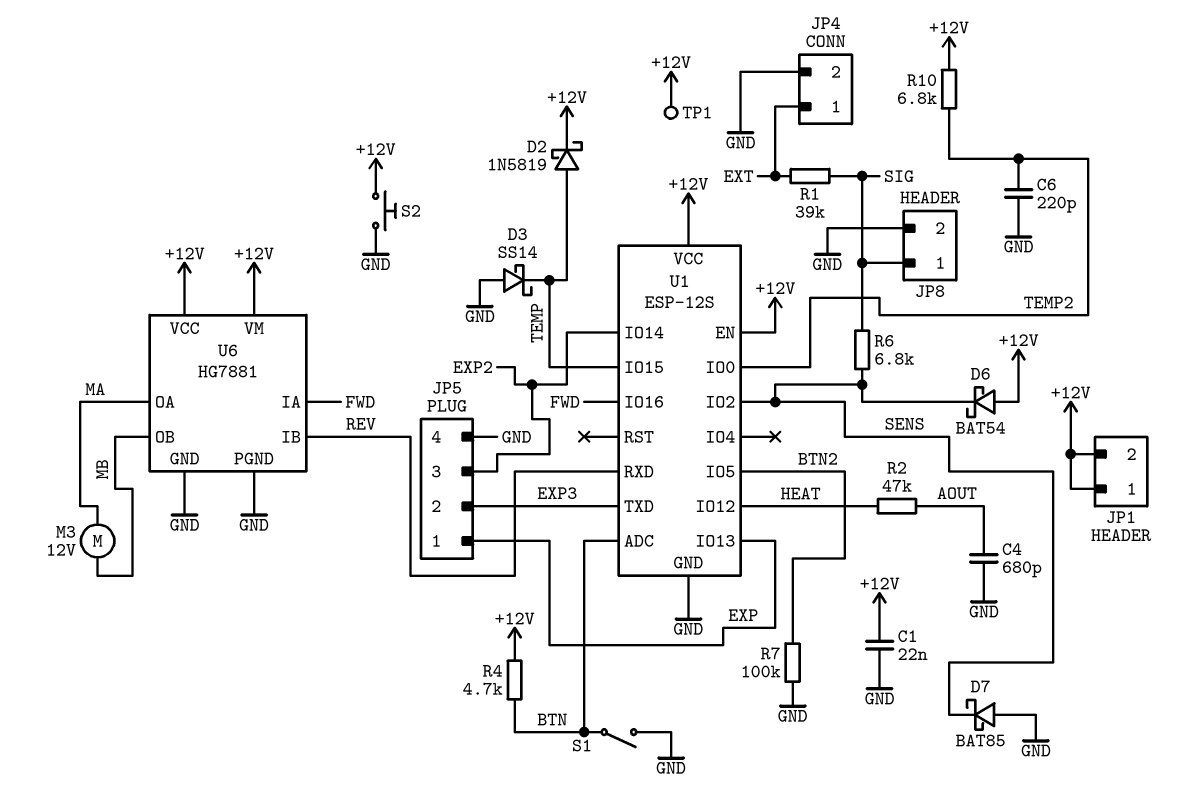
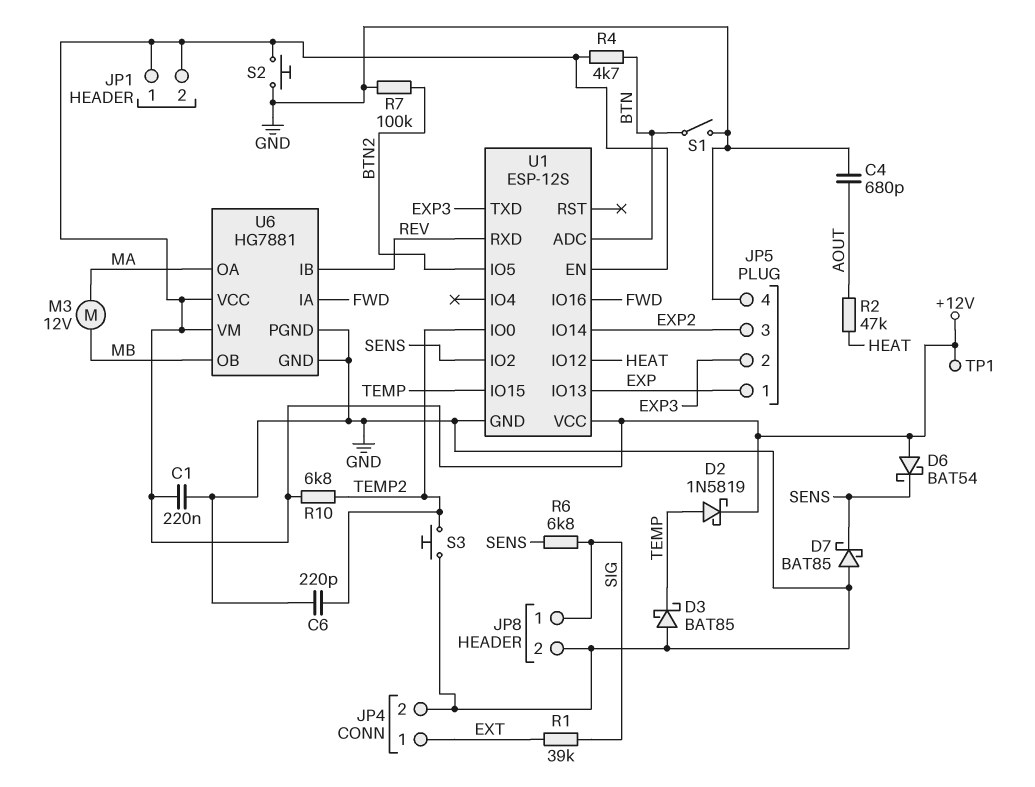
C1: 22nF (+12V, GND) -> 220nF (+12V, GND)
D3: schottky SS14 (A GND, K TEMP) -> schottky BAT85 (A GND, K TEMP)
S3: none -> button (GND, TEMP2)

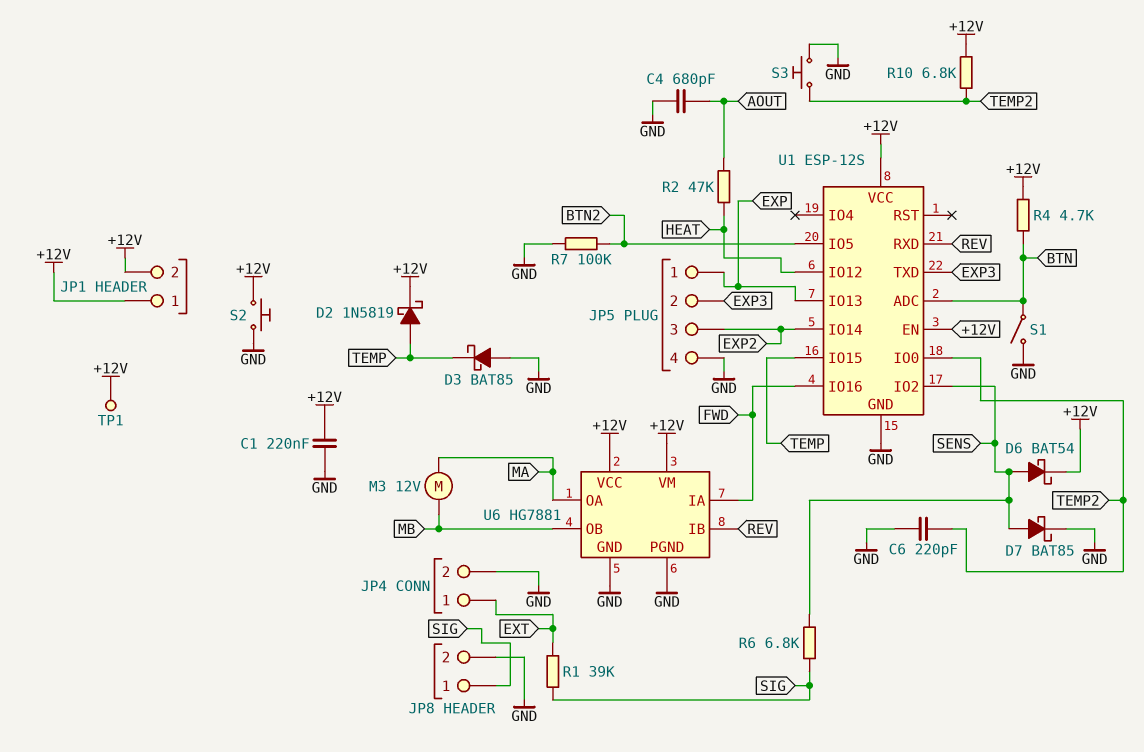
D6: schottky BAT54 (A +12V, K SENS) -> schottky BAT54 (A SENS, K +12V)
D7: schottky BAT85 (A GND, K SENS) -> schottky BAT85 (A SENS, K GND)

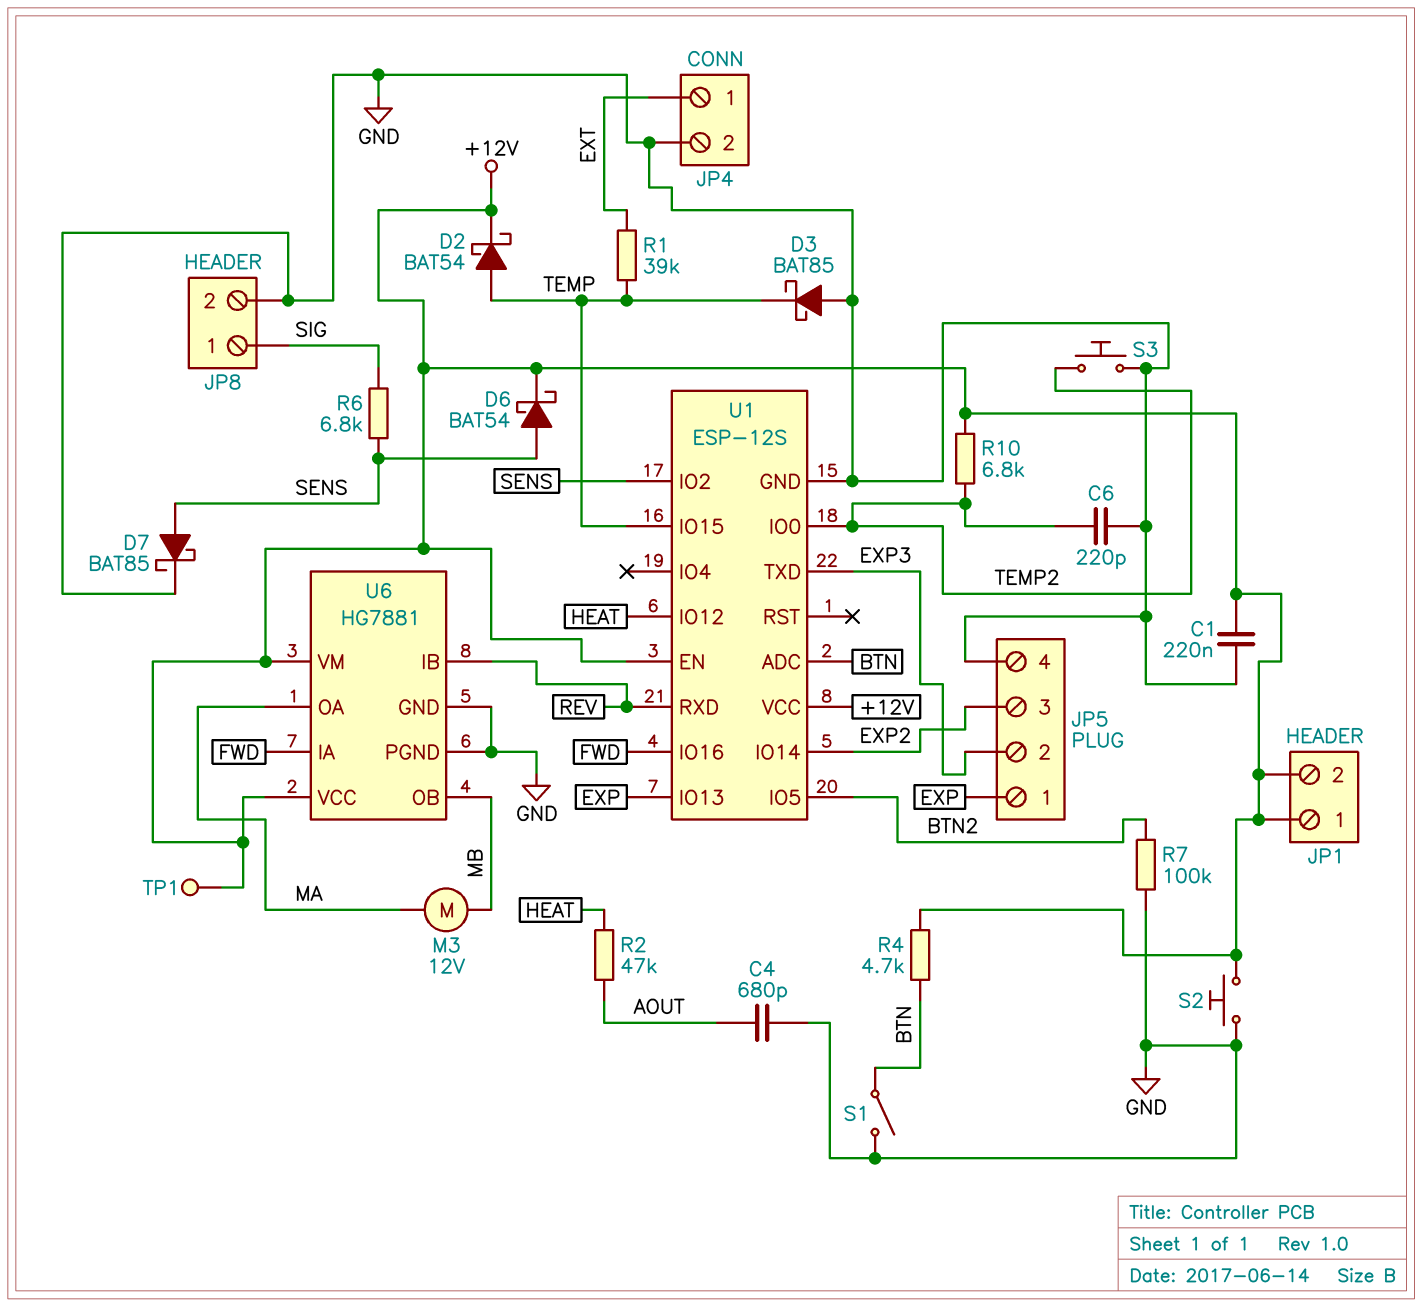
D2: schottky 1N5819 (A TEMP, K +12V) -> schottky BAT54 (A TEMP, K +12V)
R1: 39k (EXT, SIG) -> 39k (EXT, TEMP)

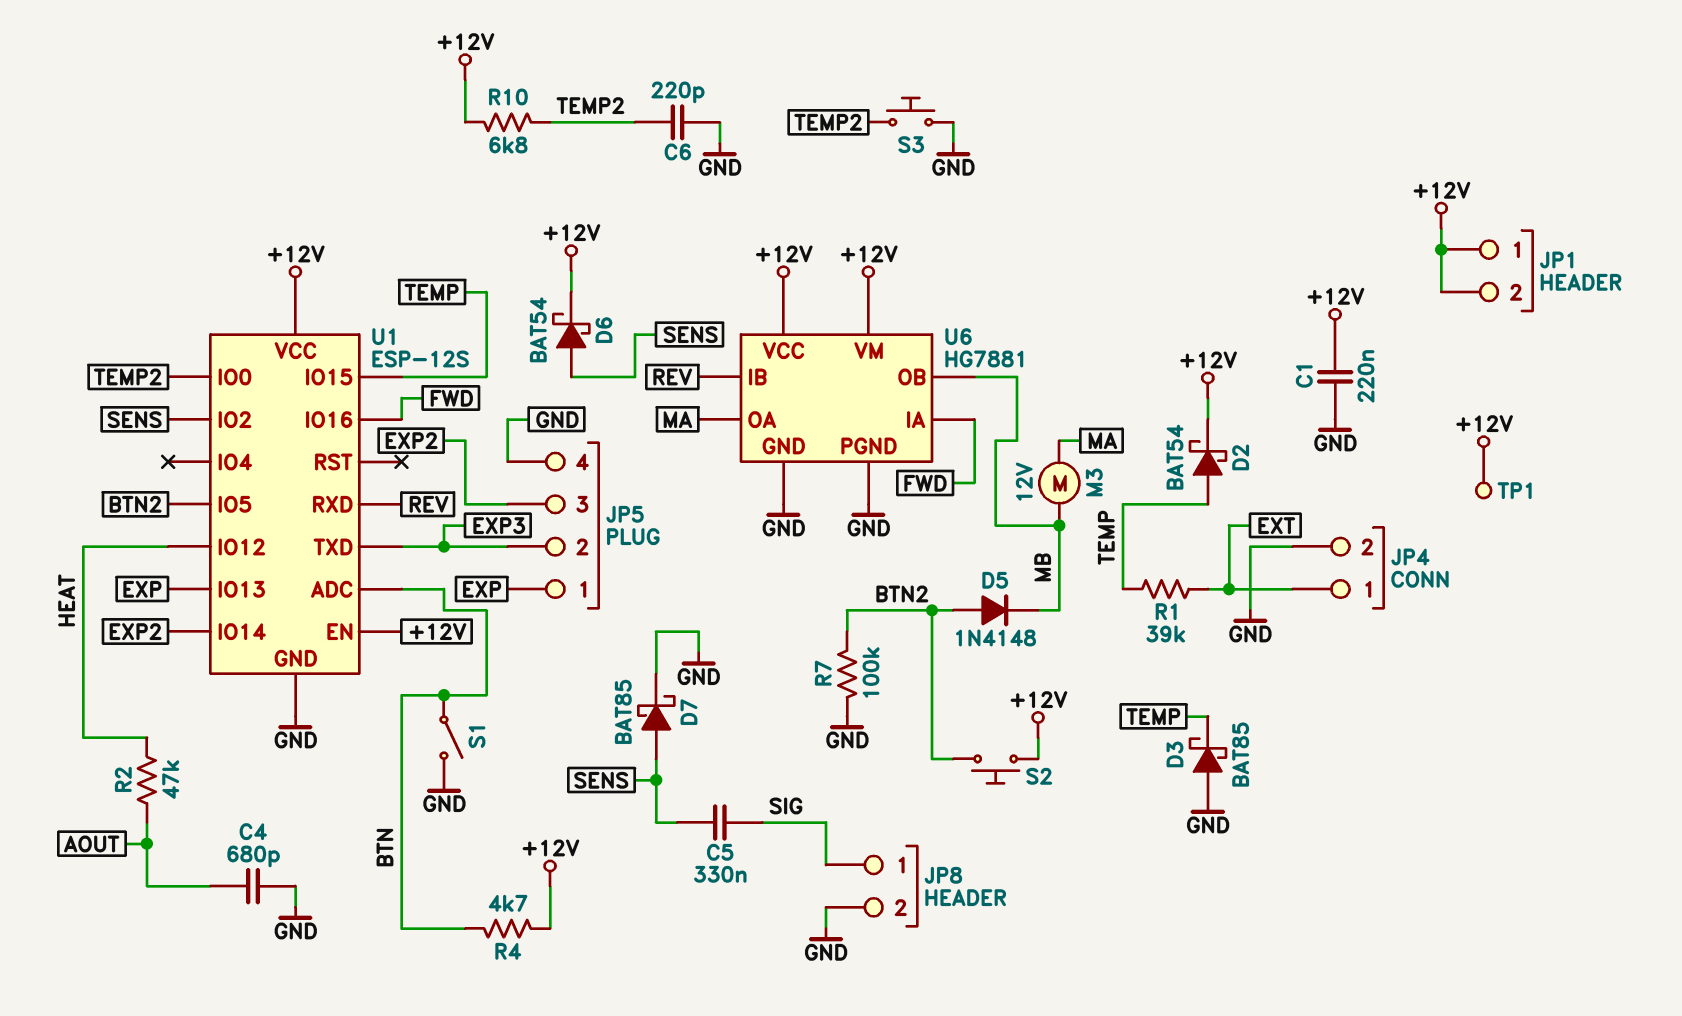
C5: none -> 330nF (SENS, SIG)
D5: none -> diode 1N4148 (A BTN2, K MB)
R6: 6.8k (SENS, SIG) -> none
S2: button (+12V, GND) -> button (+12V, BTN2)

